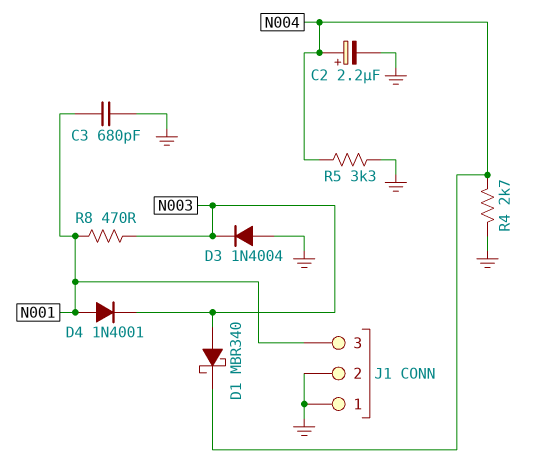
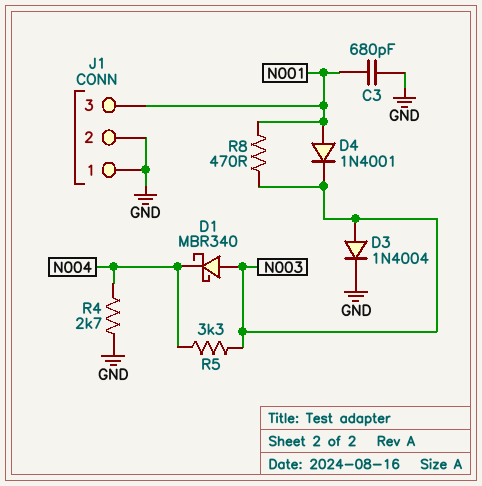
C2: 2.2uF (plus N004, minus GND) -> none
D3: diode 1N4004 (A GND, K N003) -> diode 1N4004 (A N003, K GND)
R5: 3.3k (GND, N004) -> 3.3k (N003, N004)

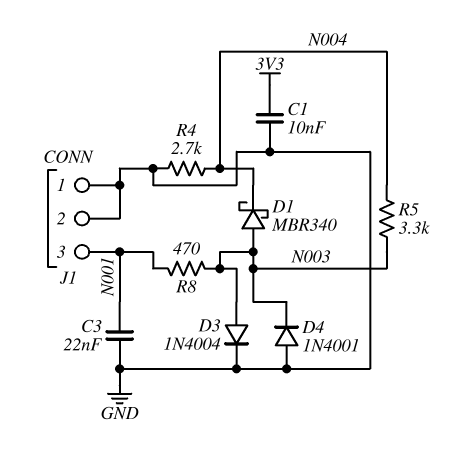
C1: none -> 10nF (3V3, GND)
C3: 680pF (GND, N001) -> 22nF (GND, N001)
D4: diode 1N4001 (A N001, K N003) -> diode 1N4001 (A GND, K N003)

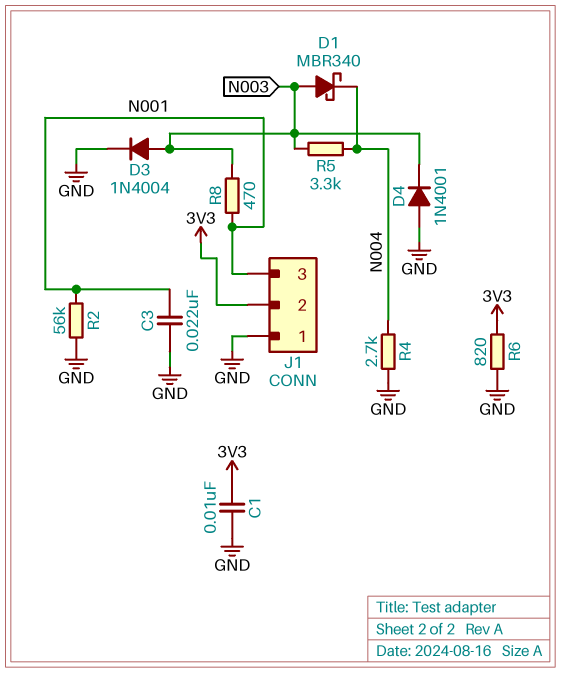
J1 pin 2: GND -> 3V3
R2: none -> 56k (GND, N001)
R6: none -> 820 (3V3, GND)

